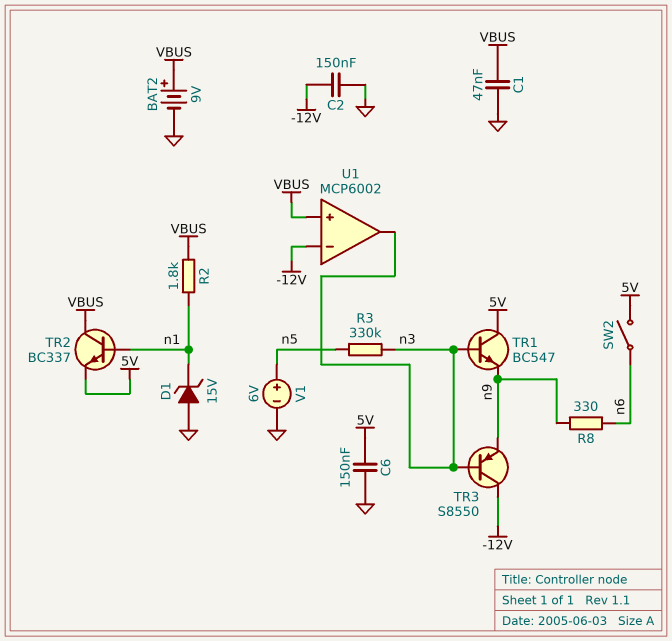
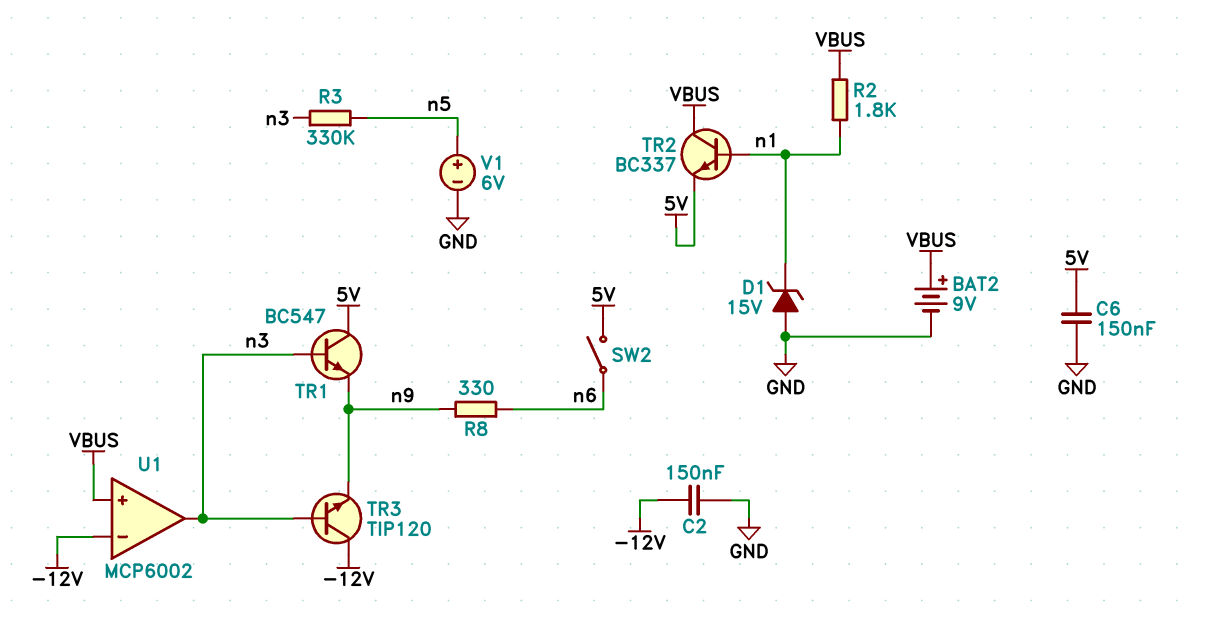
C1: 47nF (GND, VBUS) -> none
TR3: PNP S8550 (B n3, C -12V, E n9) -> NPN TIP120 (B n3, C -12V, E n9)

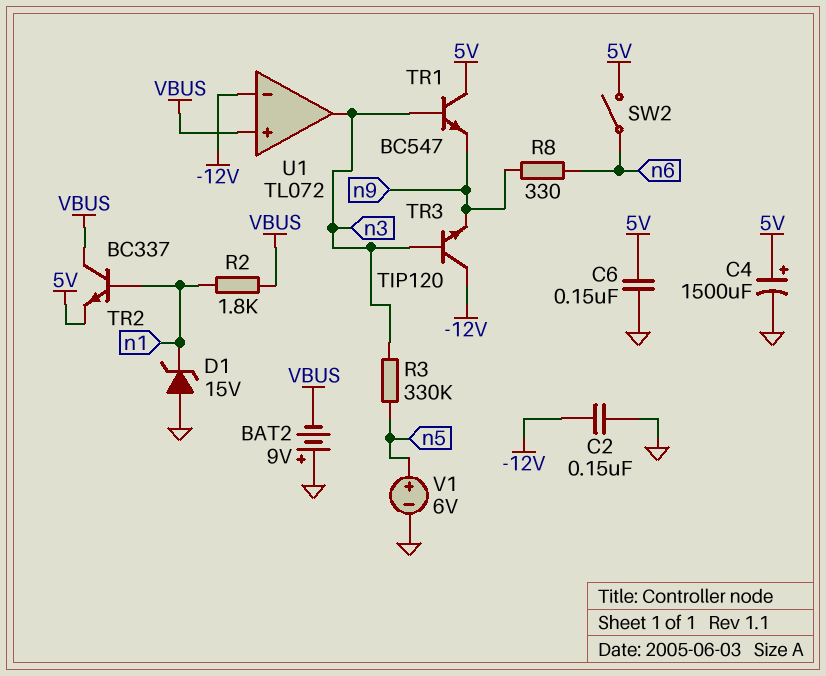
BAT2: 9V (plus VBUS, minus GND) -> 9V (plus GND, minus VBUS)
C4: none -> 1500uF (plus 5V, minus GND)
U1: MCP6002 -> TL072

